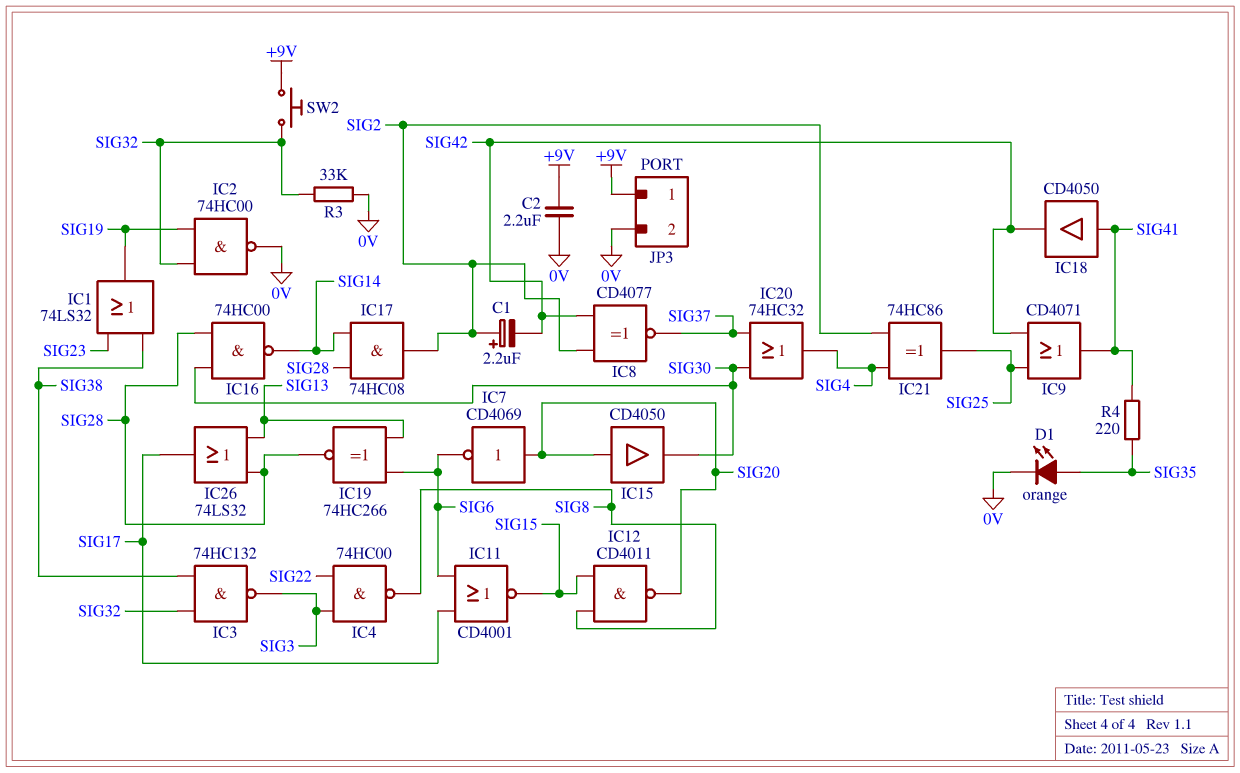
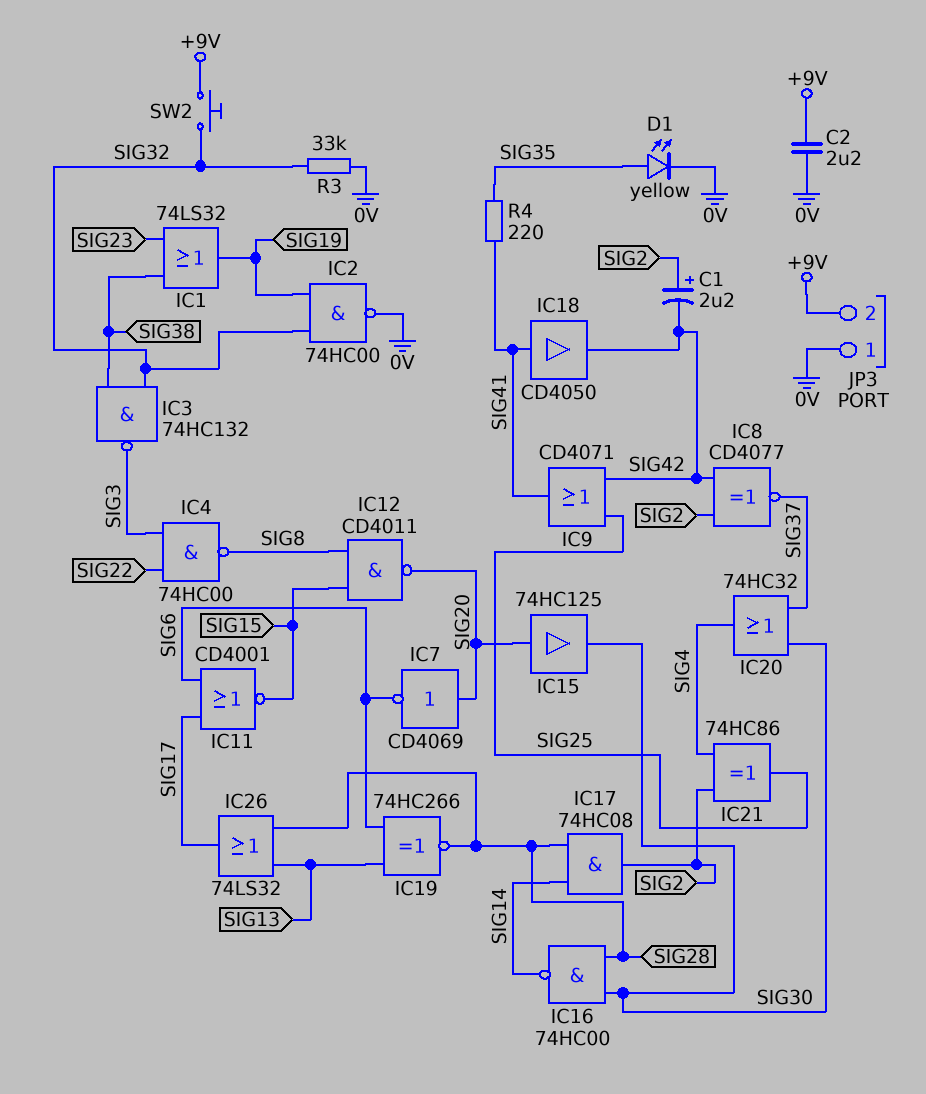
D1: LED orange (A SIG35, K 0V) -> LED yellow (A SIG35, K 0V)
IC15: buffer CD4050 (in SIG20, out SIG30) -> buffer 74HC125 (in SIG20, out SIG30)
JP3 pin 1: +9V -> 0V
JP3 pin 2: 0V -> +9V

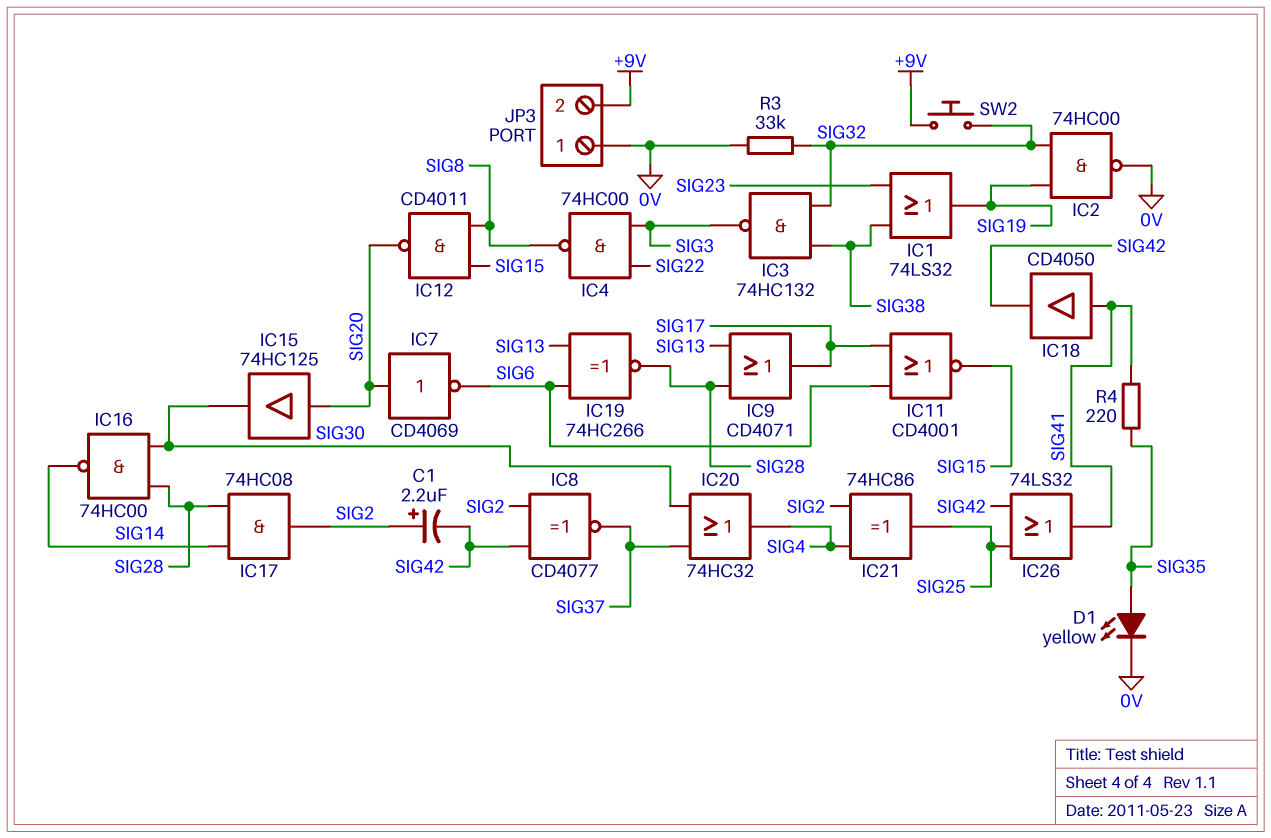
C2: 2.2uF (+9V, 0V) -> none
IC9: OR CD4071 (in SIG25, in SIG42, out SIG41) -> OR CD4071 (in SIG13, in SIG28, out SIG17)
IC26: OR 74LS32 (in SIG13, in SIG28, out SIG17) -> OR 74LS32 (in SIG25, in SIG42, out SIG41)

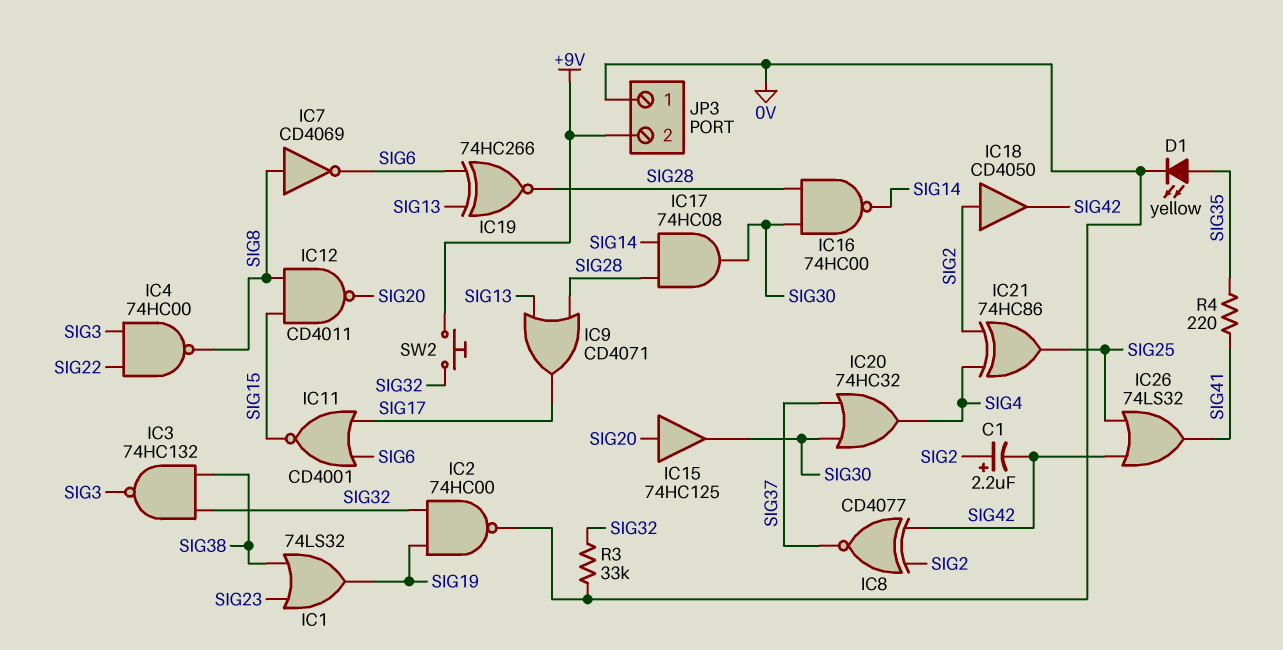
IC7: NOT CD4069 (in SIG20, out SIG6) -> NOT CD4069 (in SIG8, out SIG6)
IC17: AND 74HC08 (in SIG14, in SIG28, out SIG2) -> AND 74HC08 (in SIG14, in SIG28, out SIG30)
IC18: buffer CD4050 (in SIG41, out SIG42) -> buffer CD4050 (in SIG2, out SIG42)

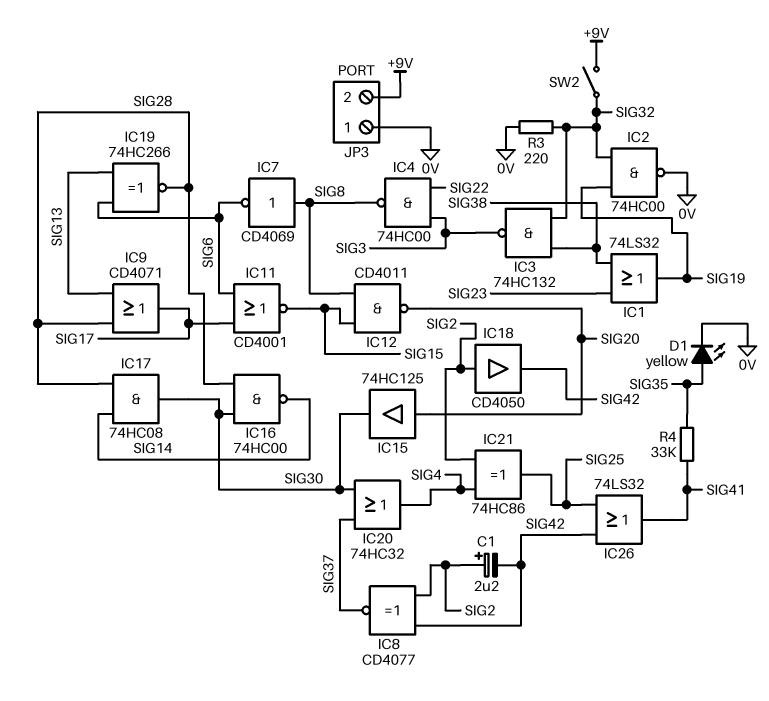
R3: 33k (0V, SIG32) -> 220 (0V, SIG32)
R4: 220 (SIG35, SIG41) -> 33k (SIG35, SIG41)
SW2: button (+9V, SIG32) -> switch (+9V, SIG32)

